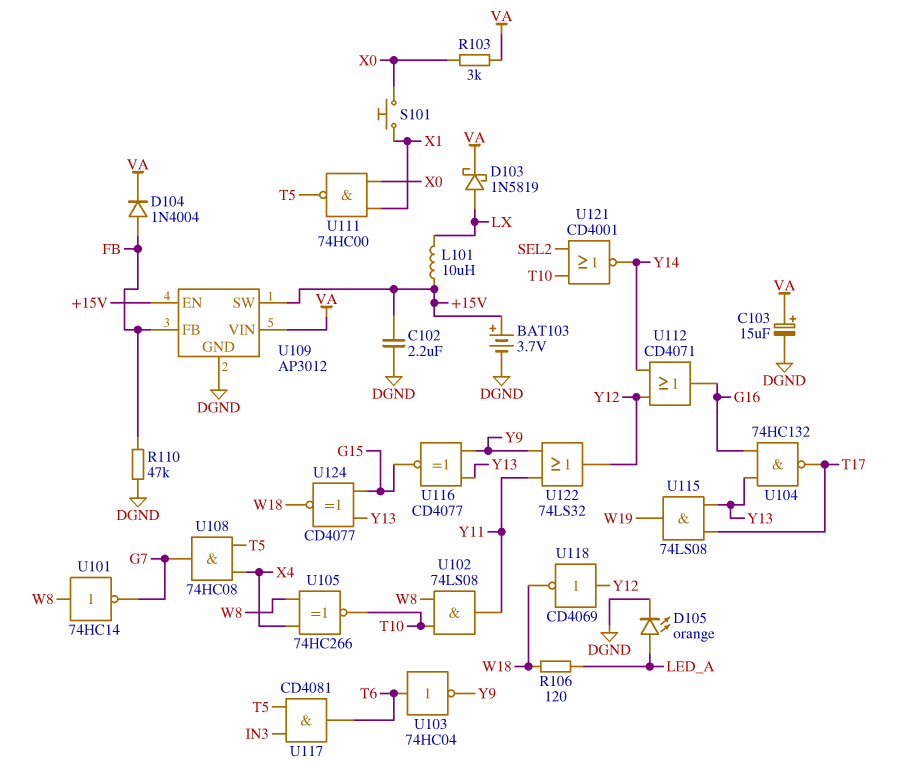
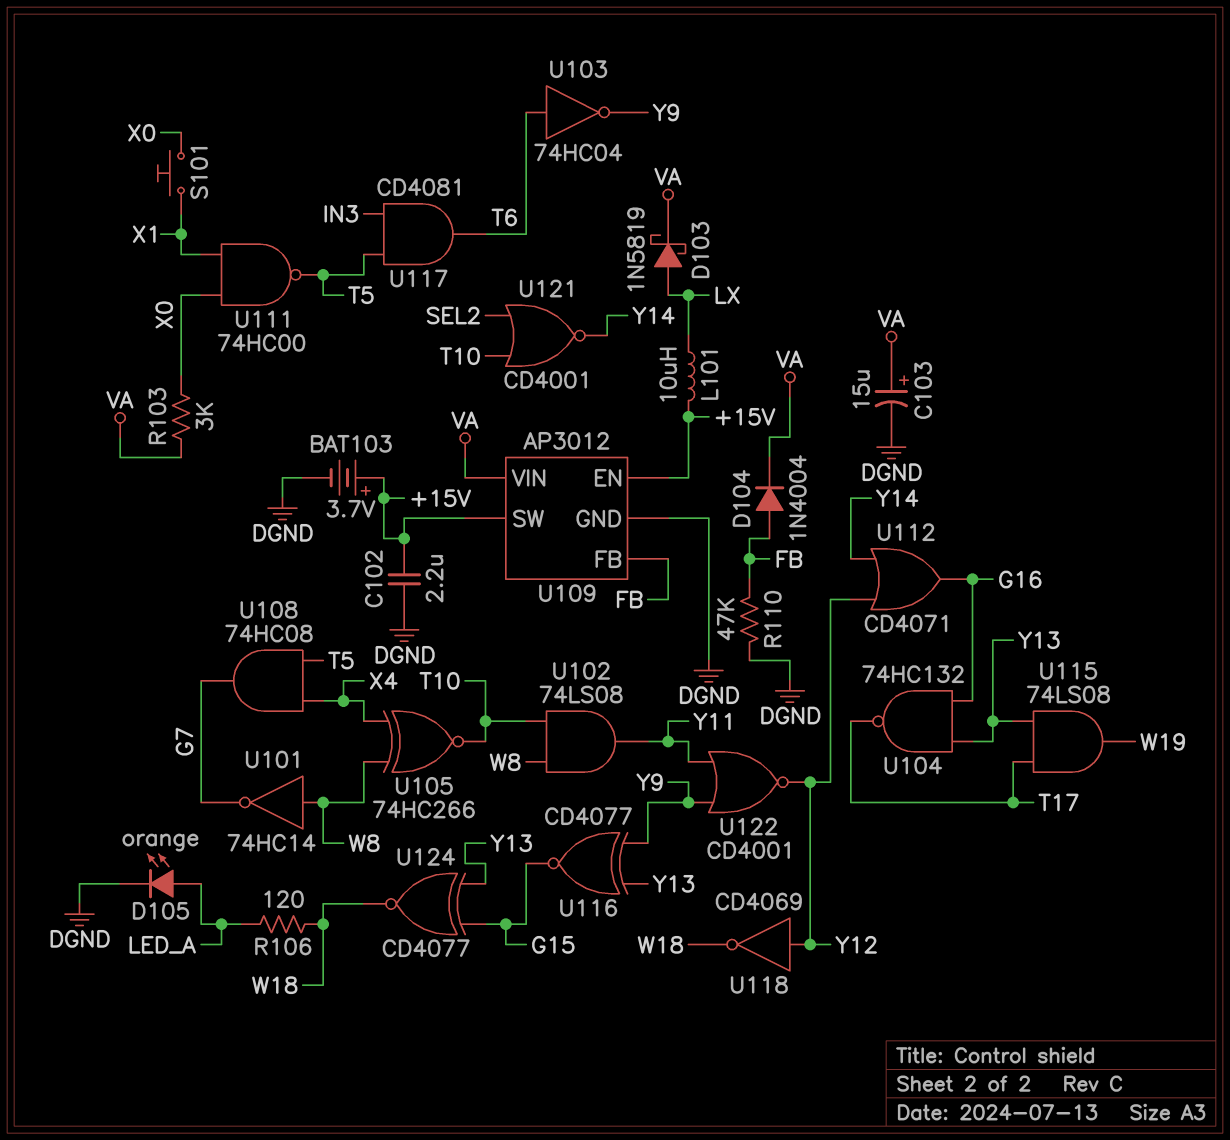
U122: OR 74LS32 (in Y9, in Y11, out Y12) -> NOR CD4001 (in Y9, in Y11, out Y12)

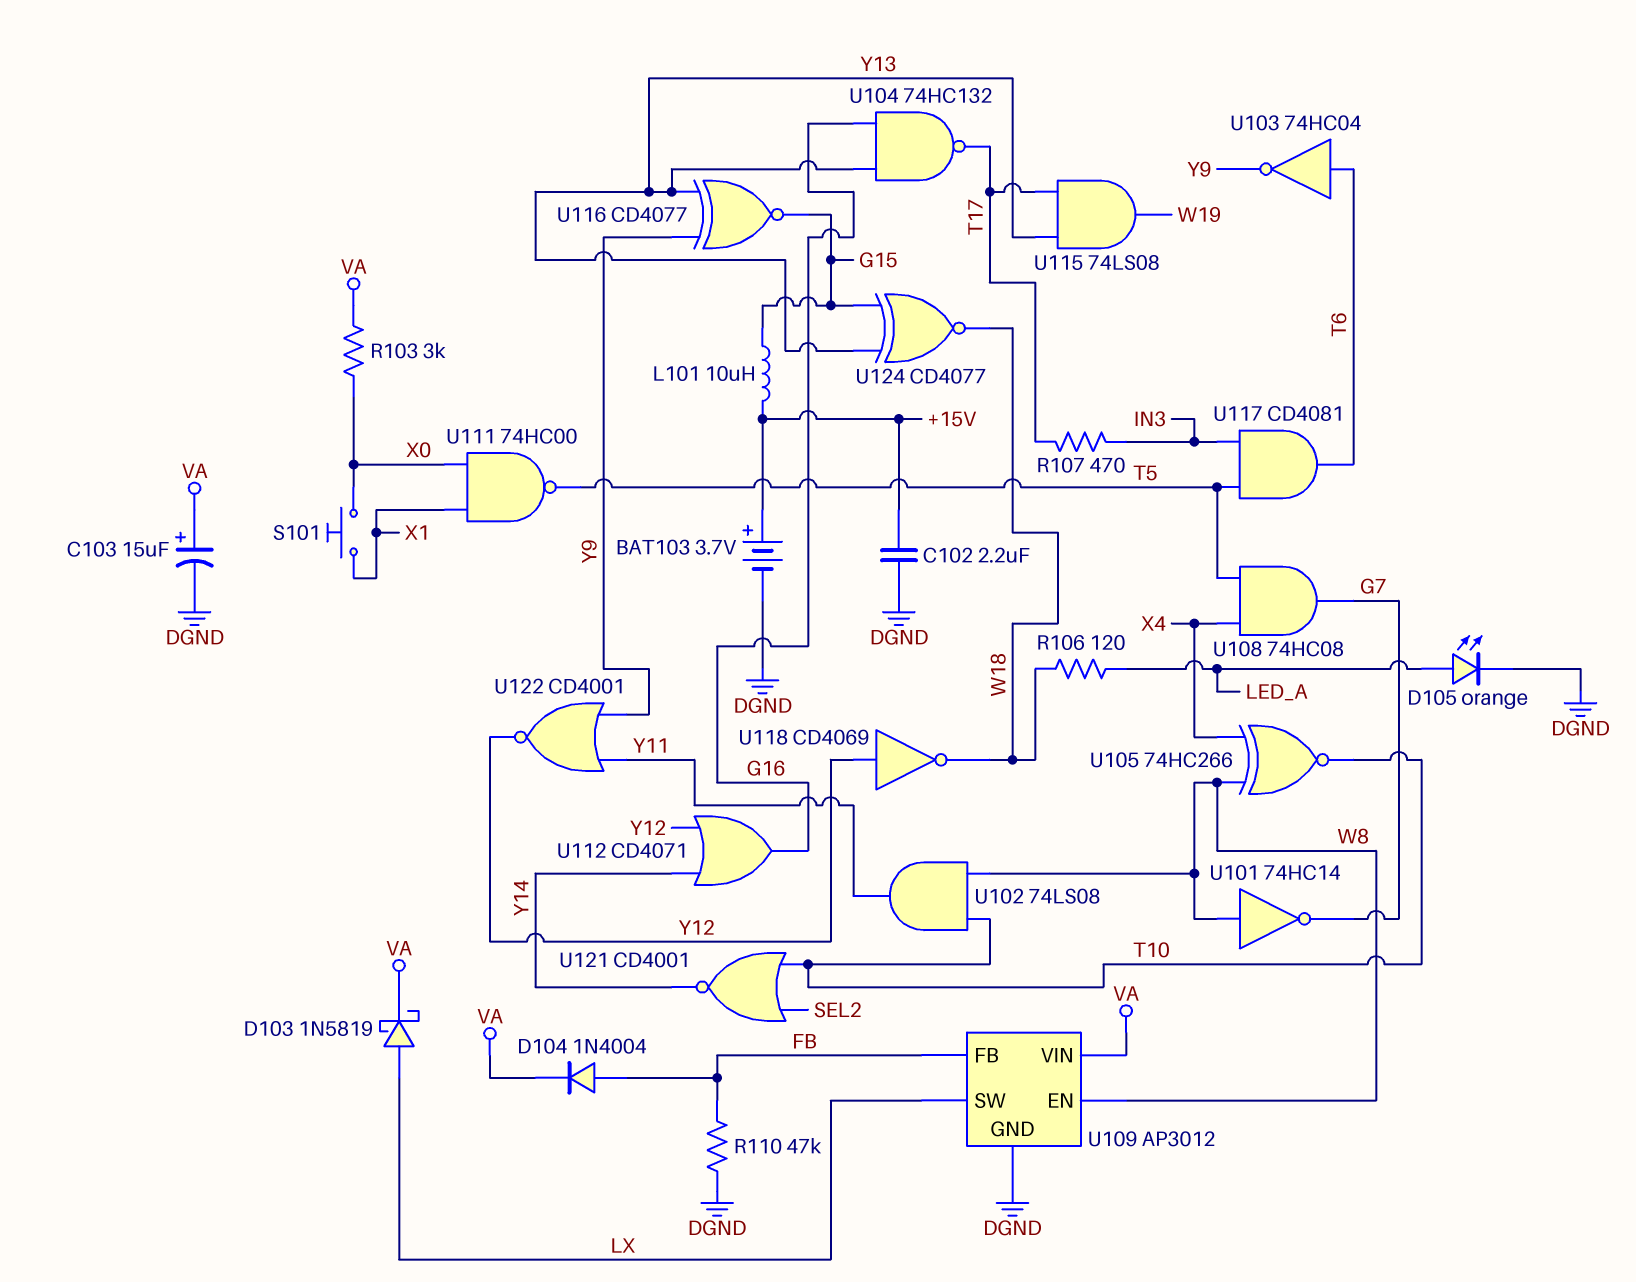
L101: 10uH (+15V, LX) -> 10uH (+15V, G15)
R107: none -> 470 (IN3, T17)
U109 pin EN: +15V -> W8
U109 pin SW: +15V -> LX

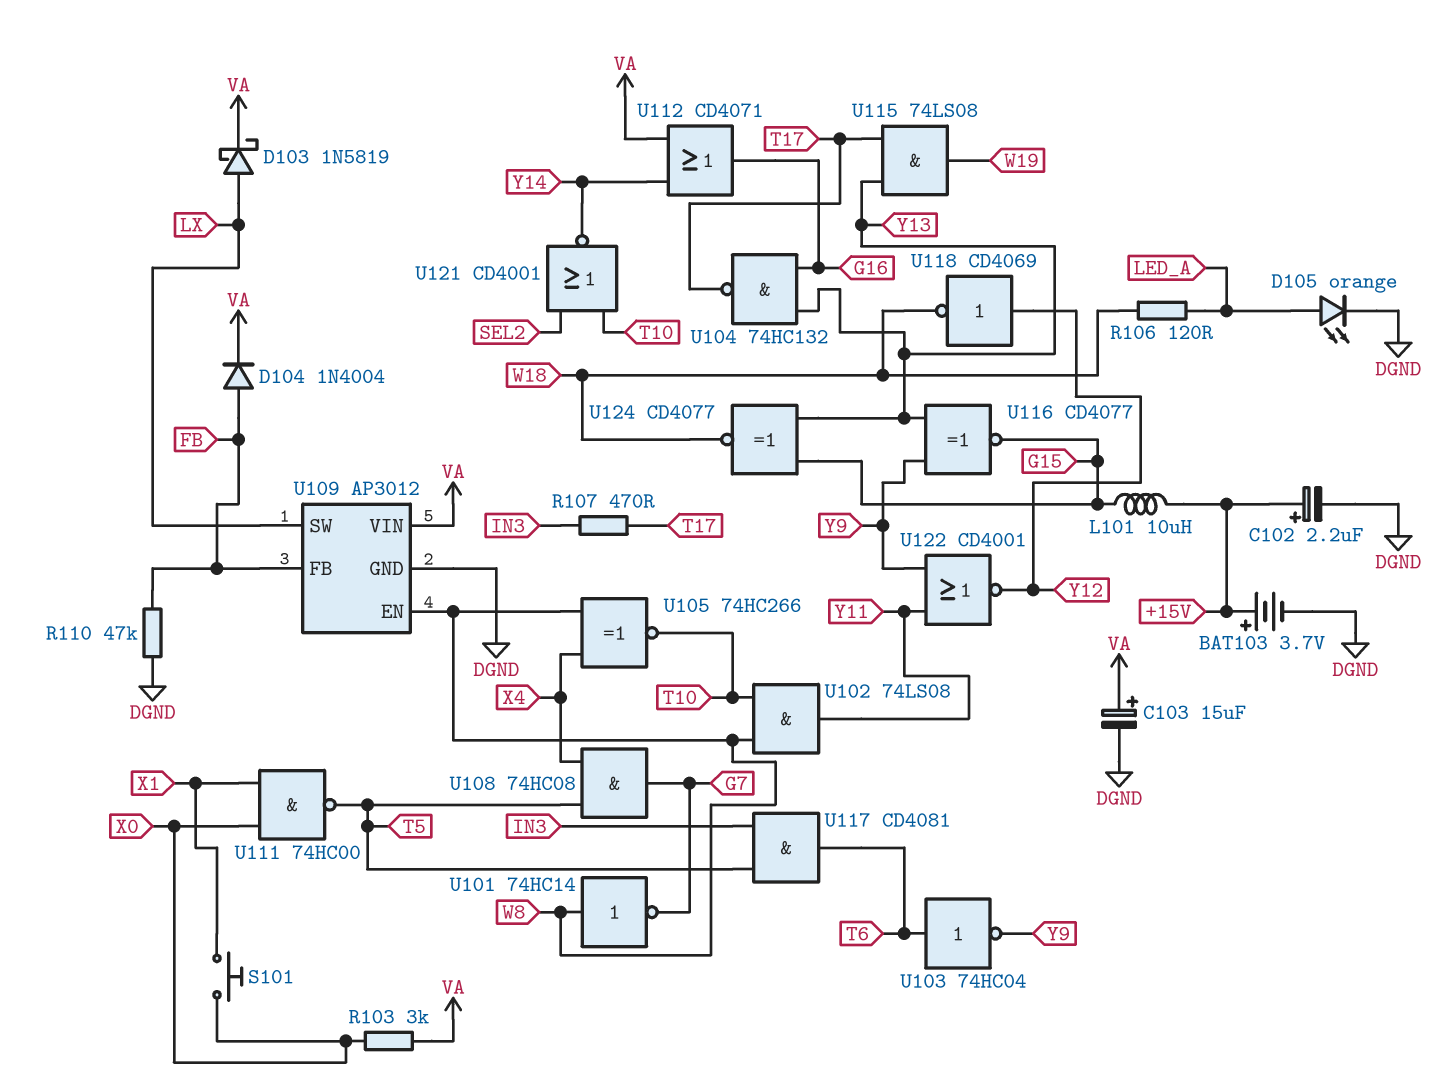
C102: 2.2uF (+15V, DGND) -> 2.2uF (plus +15V, minus DGND)
U112: OR CD4071 (in Y12, in Y14, out G16) -> OR CD4071 (in VA, in Y14, out G16)

